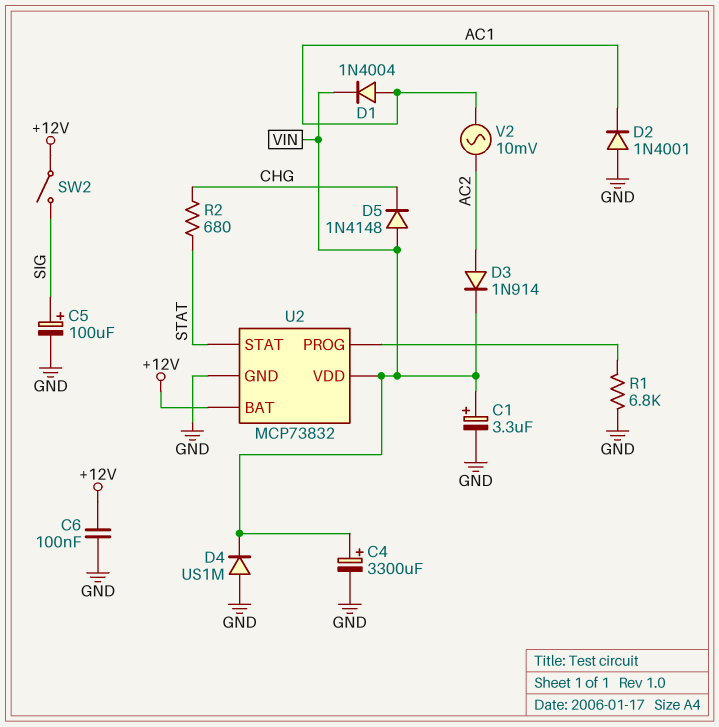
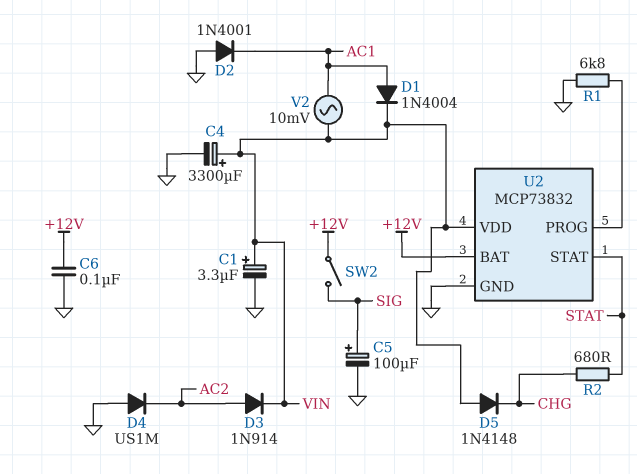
D4: diode US1M (A GND, K VIN) -> diode US1M (A GND, K AC2)
V2: AC 10mV (AC1, AC2) -> AC 10mV (AC1, VIN)

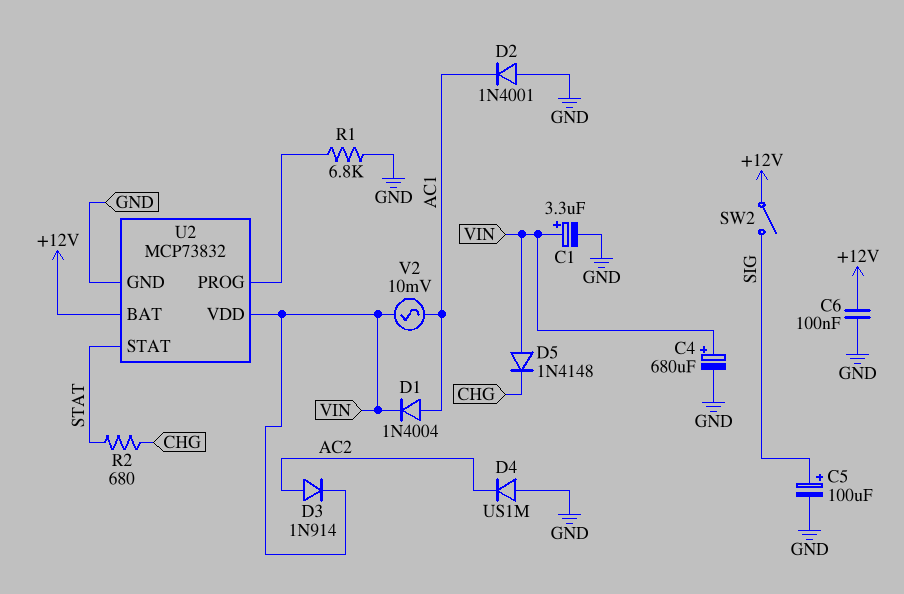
C4: 3300uF (plus VIN, minus GND) -> 680uF (plus VIN, minus GND)

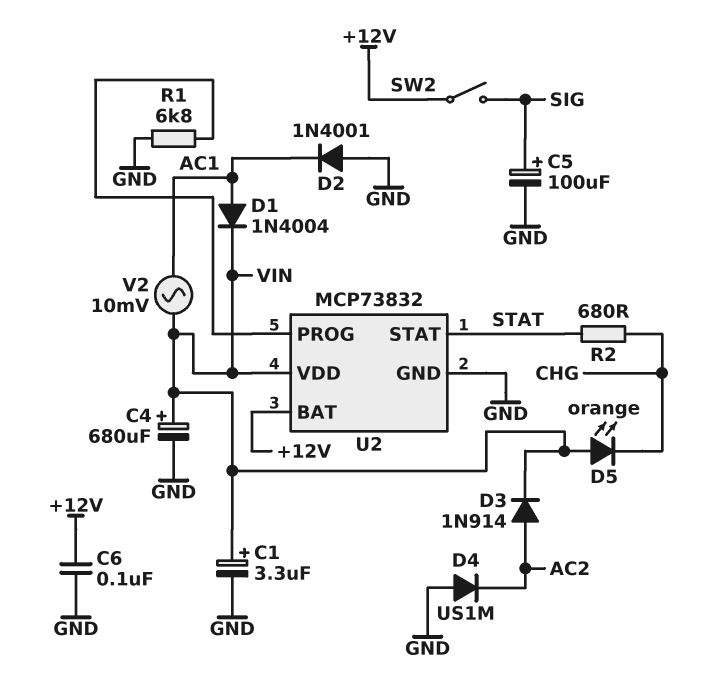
D5: diode 1N4148 (A VIN, K CHG) -> LED orange (A VIN, K CHG)

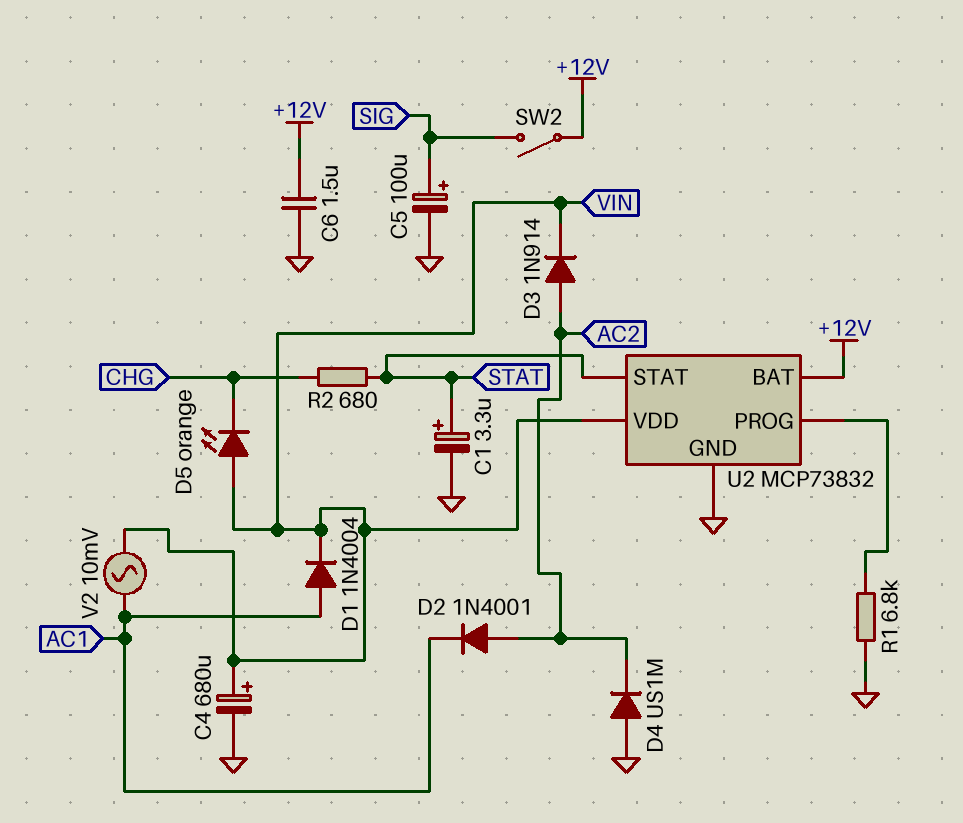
C1: 3.3uF (plus VIN, minus GND) -> 3.3uF (plus STAT, minus GND)
C6: 100nF (+12V, GND) -> 1.5uF (+12V, GND)
D2: diode 1N4001 (A GND, K AC1) -> diode 1N4001 (A AC2, K AC1)

